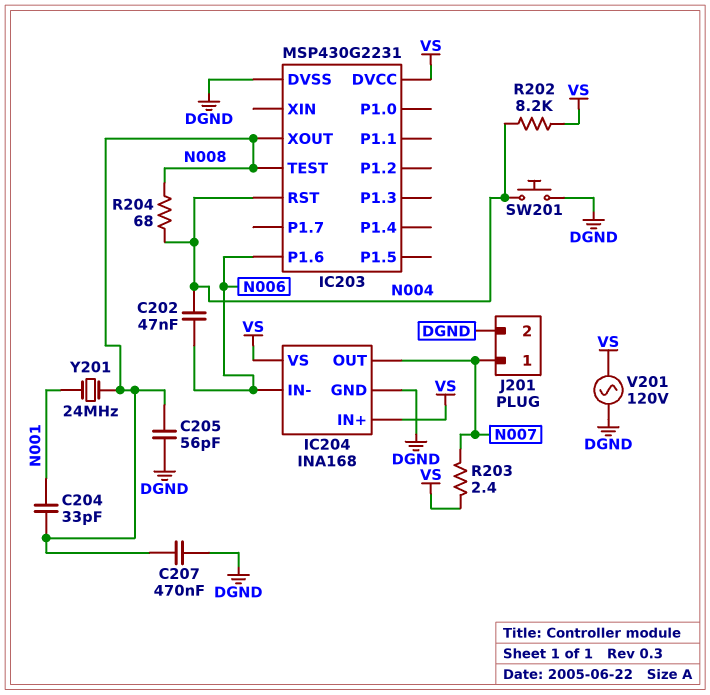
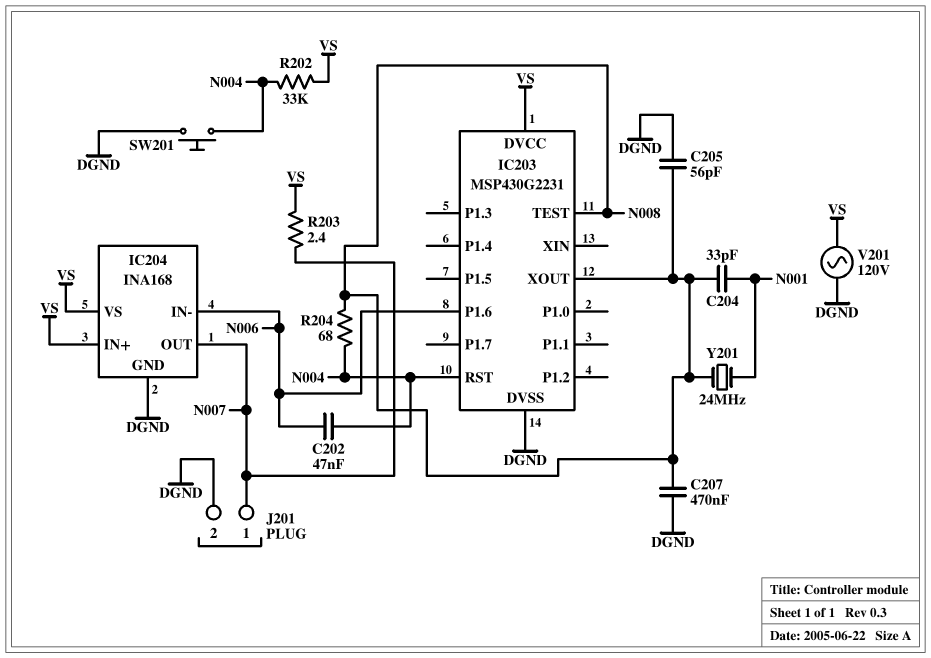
R202: 8.2k (N004, VS) -> 33k (N004, VS)

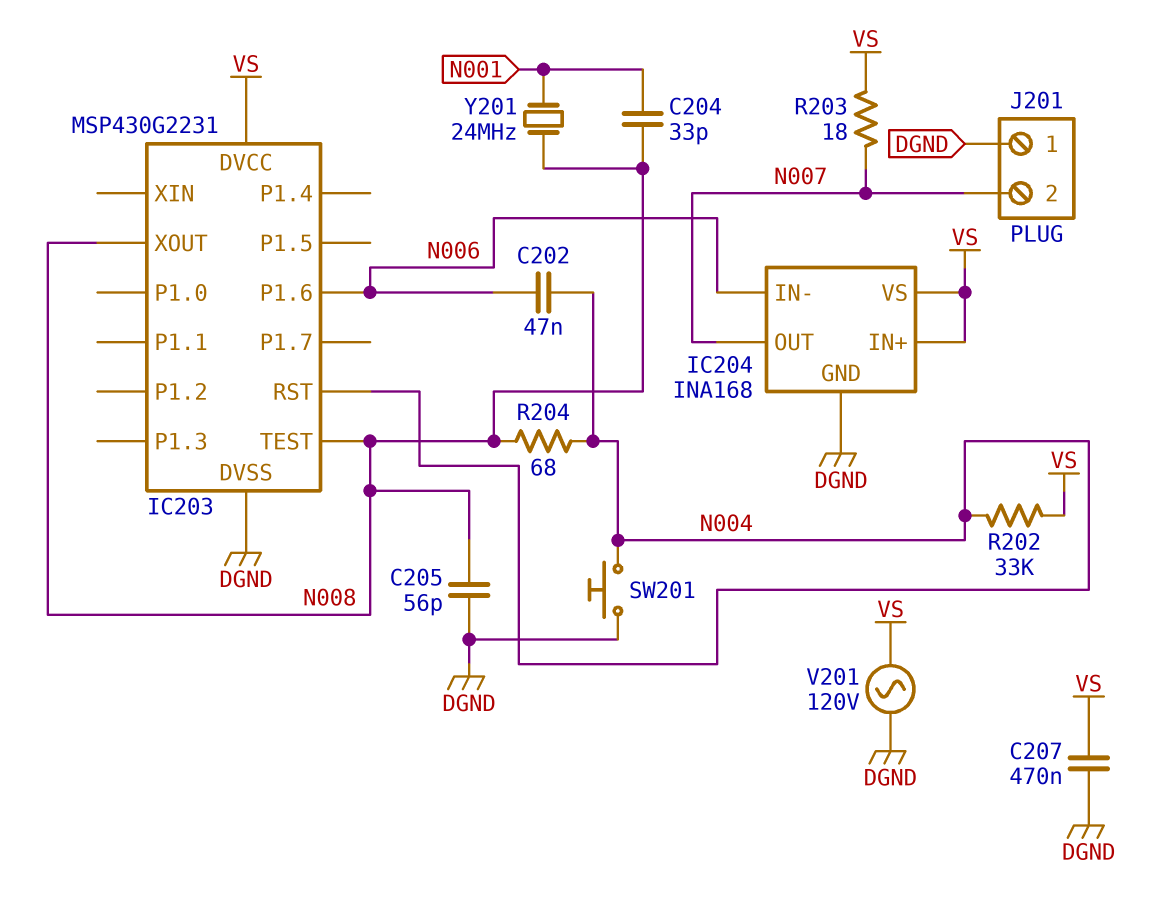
C207: 470nF (DGND, N008) -> 470nF (DGND, VS)
J201 pin 1: N007 -> DGND
J201 pin 2: DGND -> N007
R203: 2.4 (N007, VS) -> 18 (N007, VS)

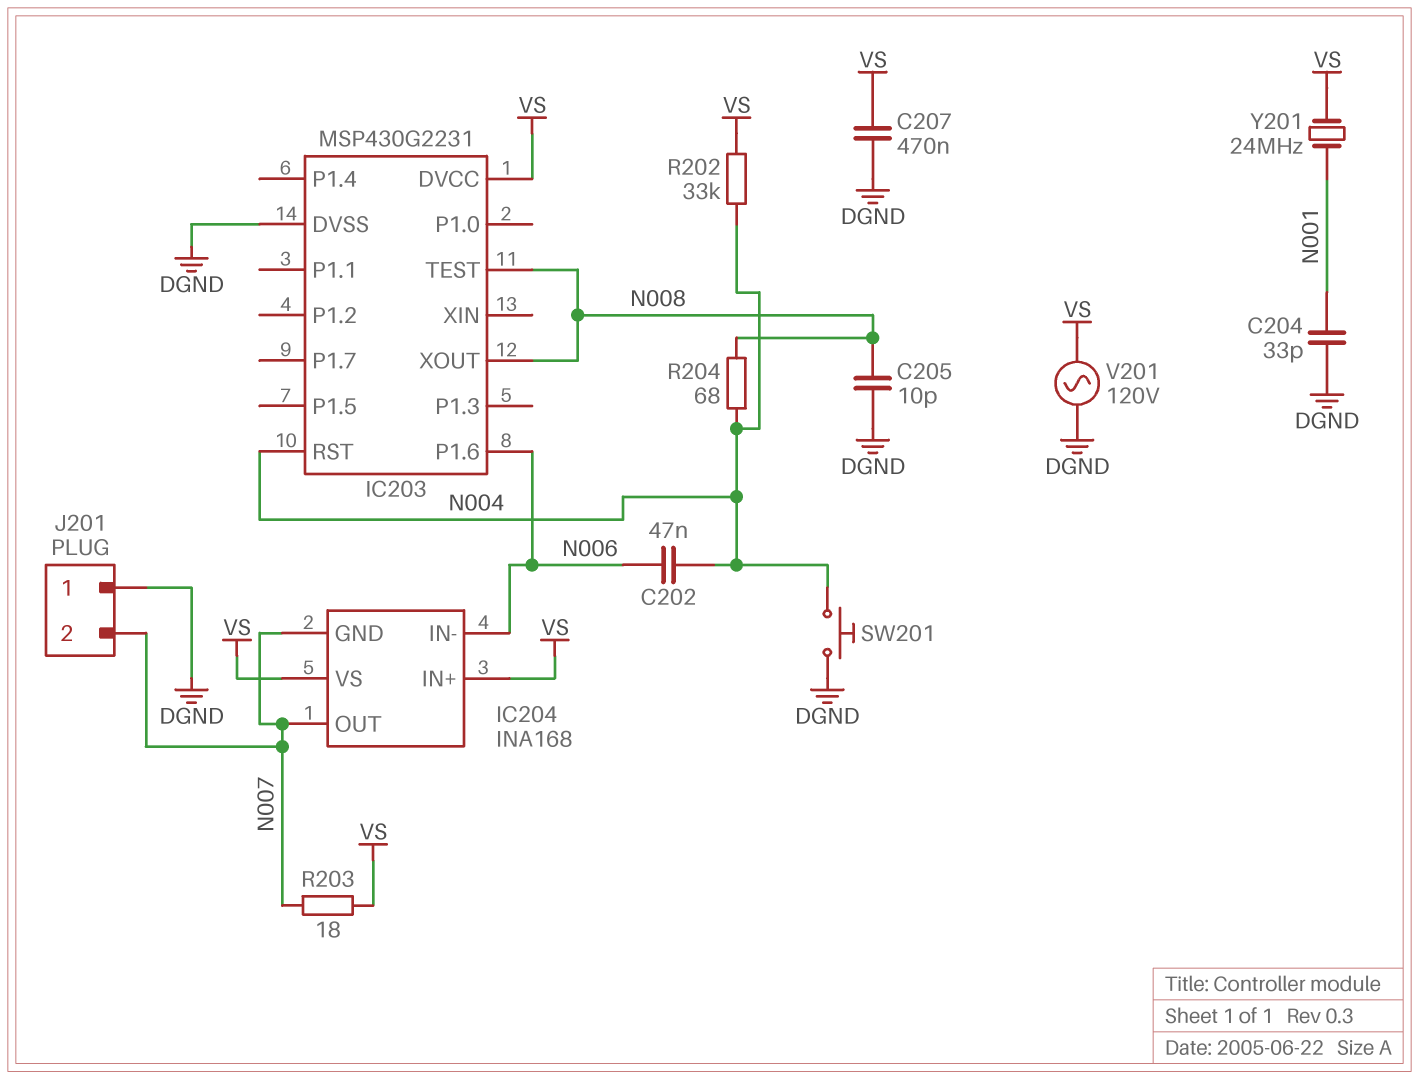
C204: 33pF (N001, N008) -> 33pF (DGND, N001)
C205: 56pF (DGND, N008) -> 10pF (DGND, N008)
IC204 pin GND: DGND -> N007
Y201: 24MHz (N001, N008) -> 24MHz (N001, VS)

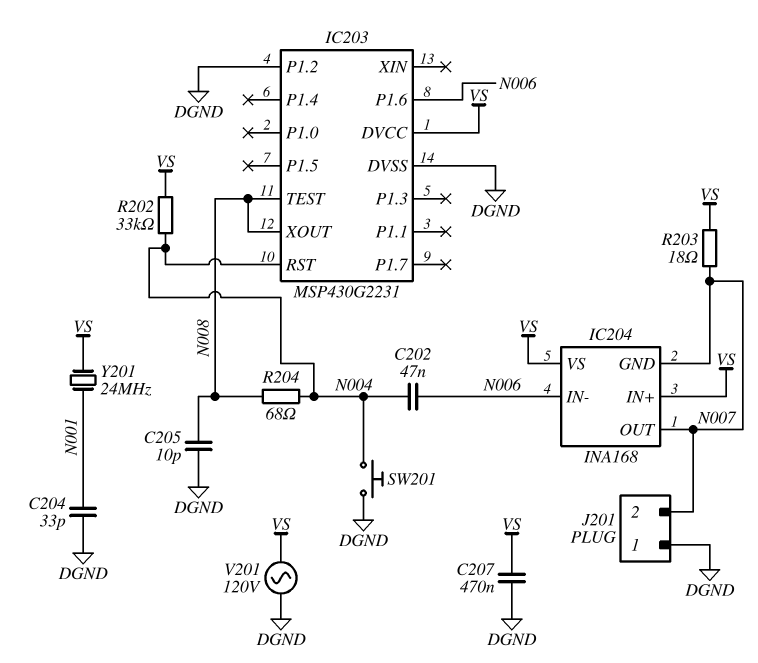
IC203 pin P1.2: none -> DGND

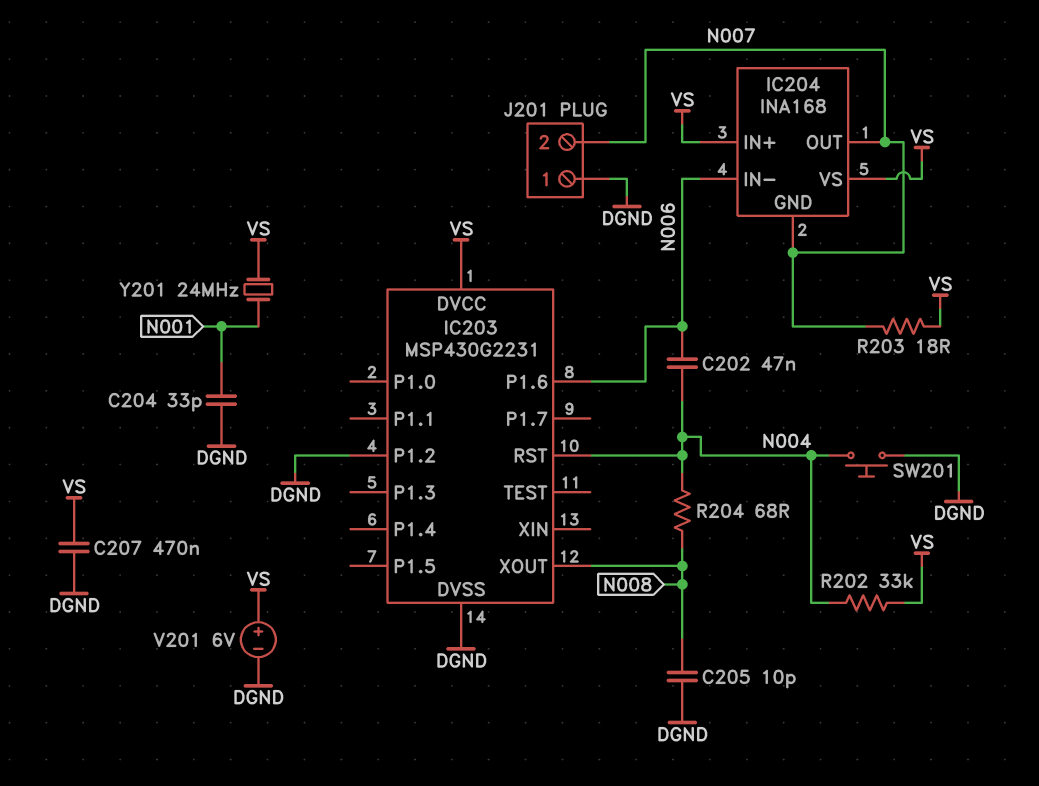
IC203 pin TEST: N008 -> none
V201: AC 120V (DGND, VS) -> 6V (plus VS, minus DGND)

